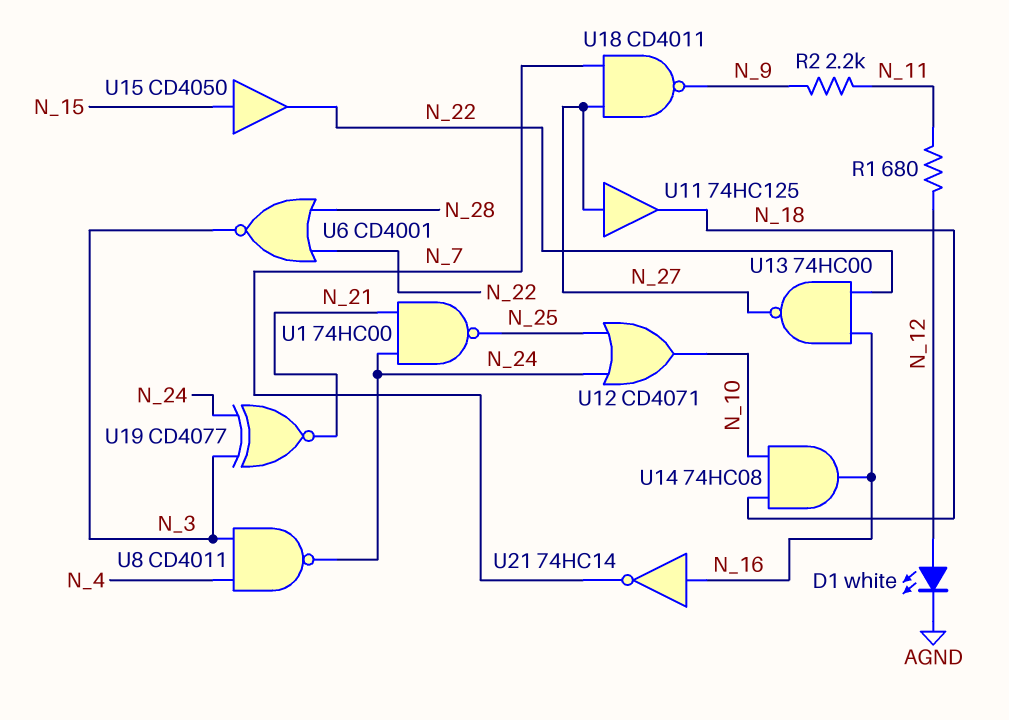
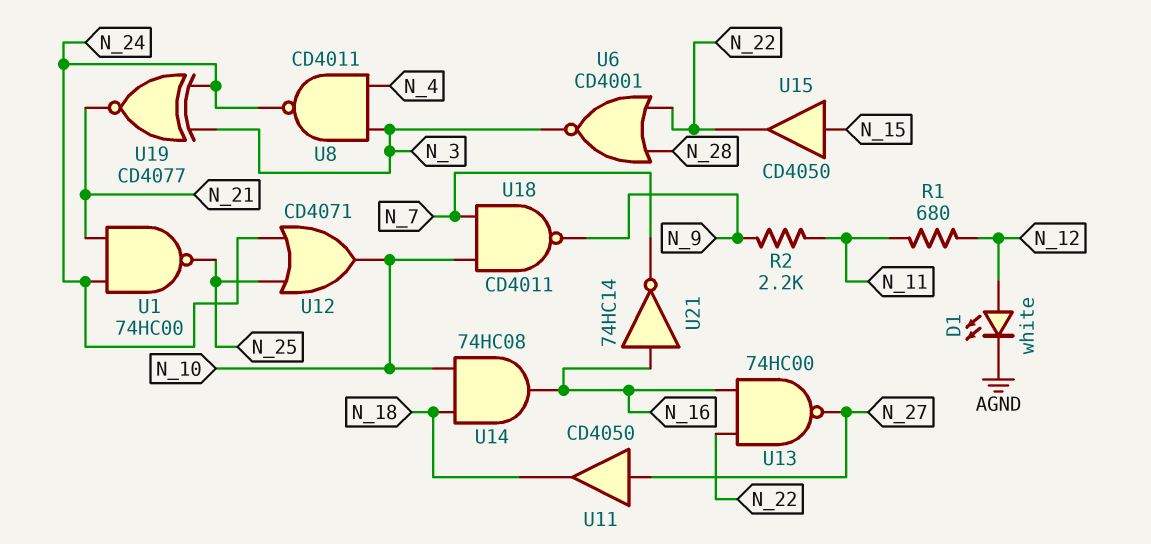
U11: buffer 74HC125 (in N_27, out N_18) -> buffer CD4050 (in N_27, out N_18)
U18: NAND CD4011 (in N_7, in N_27, out N_9) -> NAND CD4011 (in N_7, in N_10, out N_9)

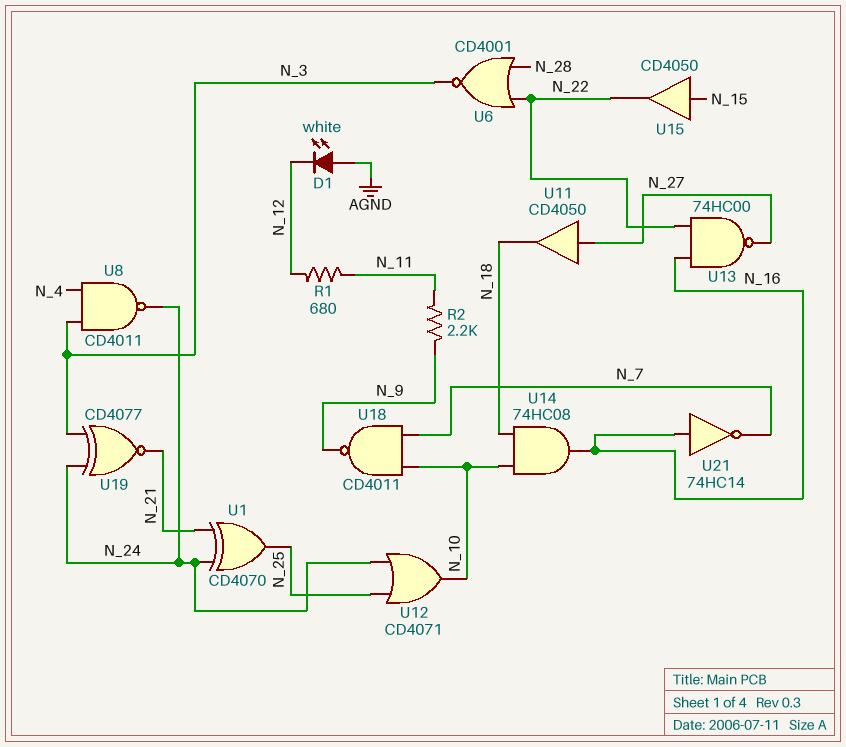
D1: LED white (A N_12, K AGND) -> LED white (A AGND, K N_12)
U1: NAND 74HC00 (in N_21, in N_24, out N_25) -> XOR CD4070 (in N_21, in N_24, out N_25)

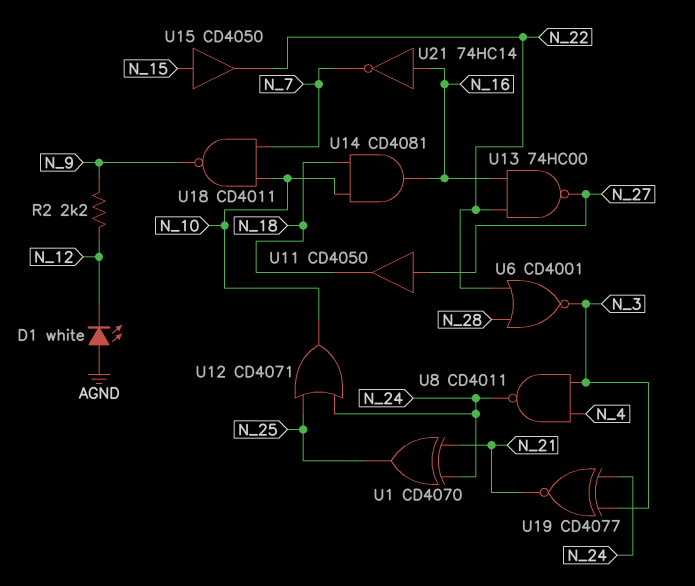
R1: 680 (N_11, N_12) -> none
R2: 2.2k (N_9, N_11) -> 2.2k (N_9, N_12)
U14: AND 74HC08 (in N_10, in N_18, out N_16) -> AND CD4081 (in N_10, in N_18, out N_16)

